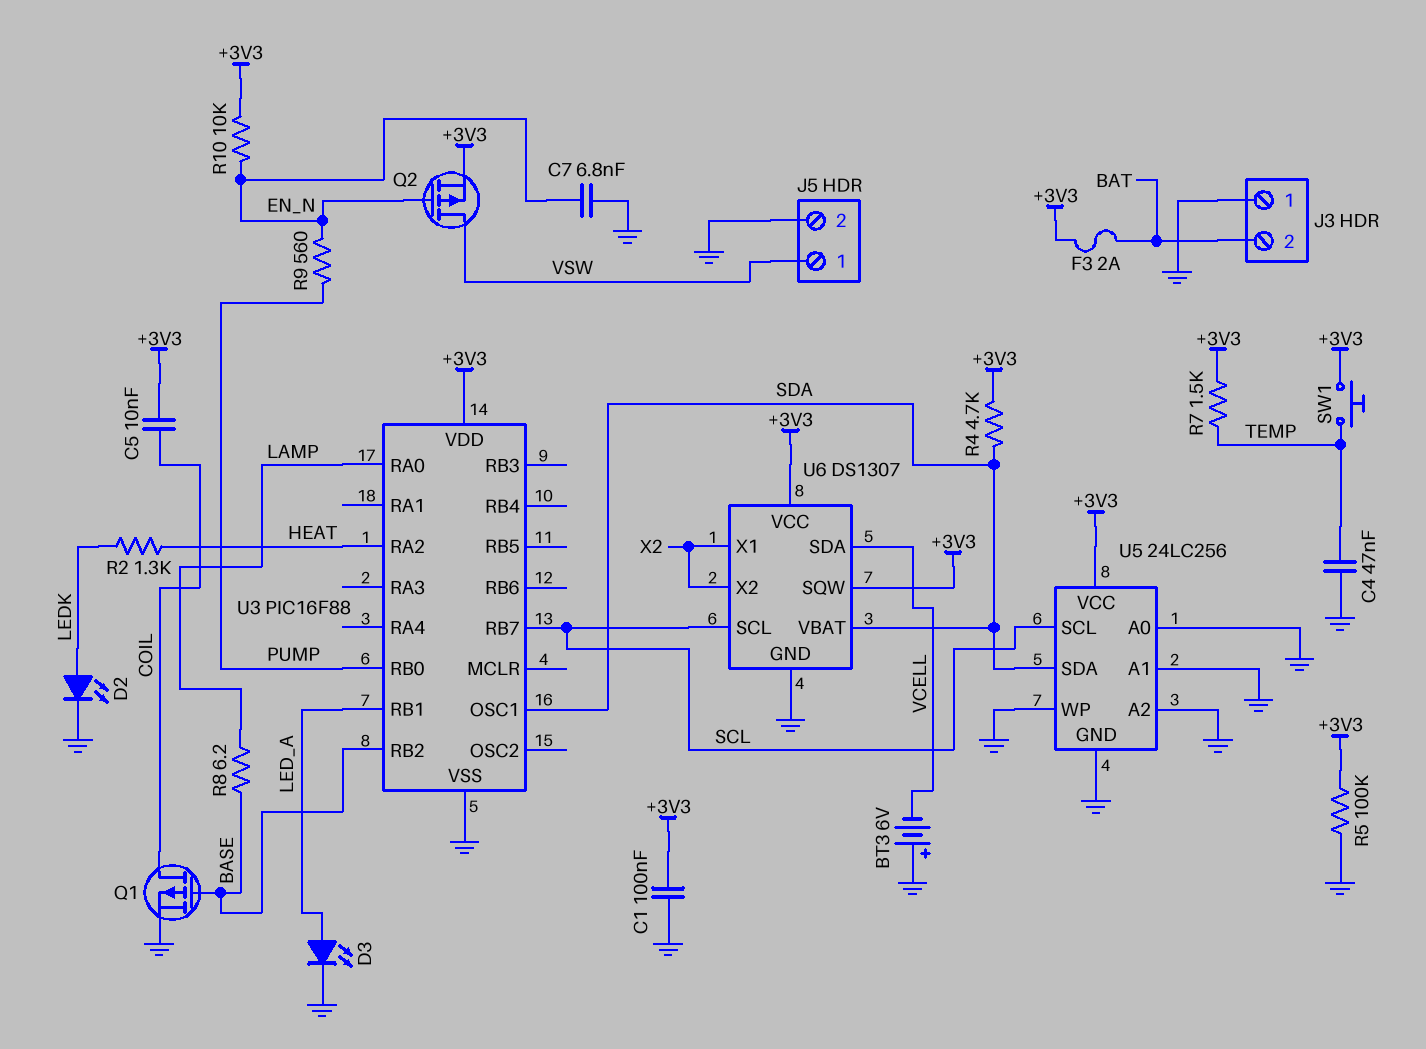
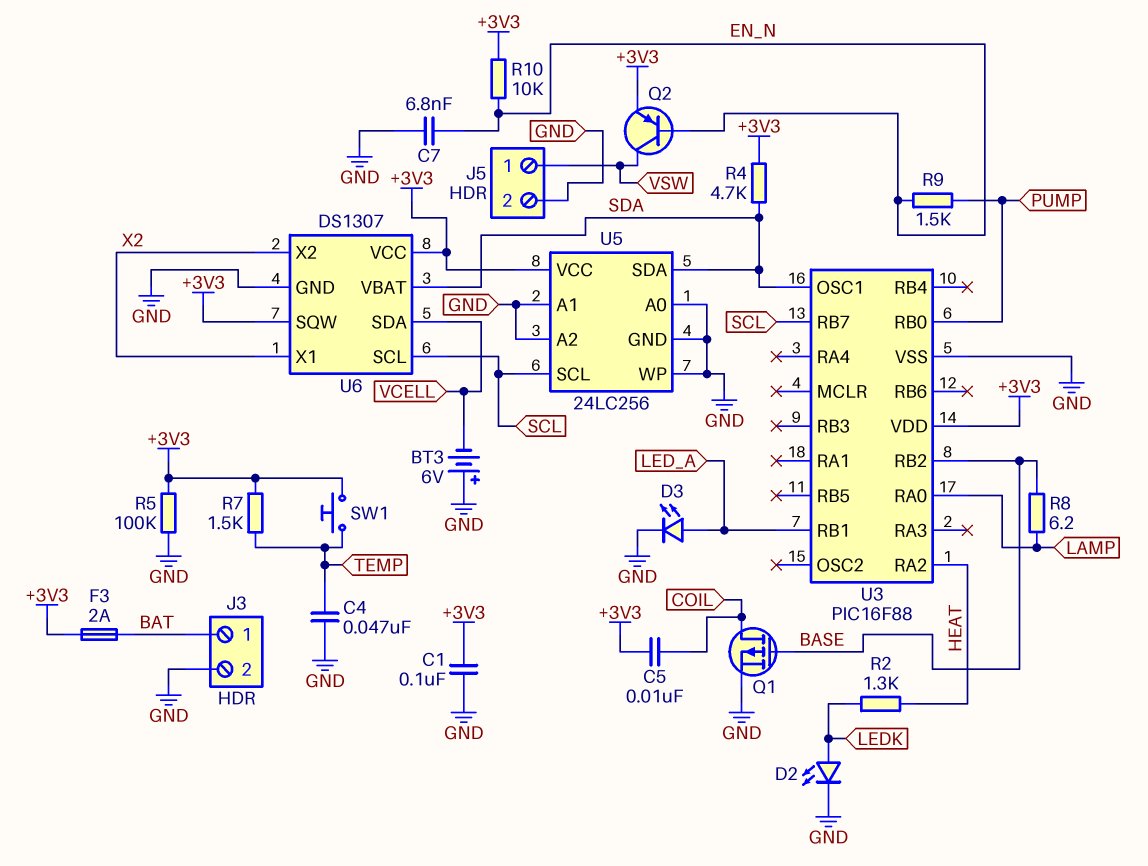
J3 pin 1: GND -> BAT
J3 pin 2: BAT -> GND
Q2: PMOS (G EN_N, D VSW, S +3V3) -> PNP (B EN_N, C VSW, E +3V3)
R9: 560 (EN_N, PUMP) -> 1.5k (EN_N, PUMP)

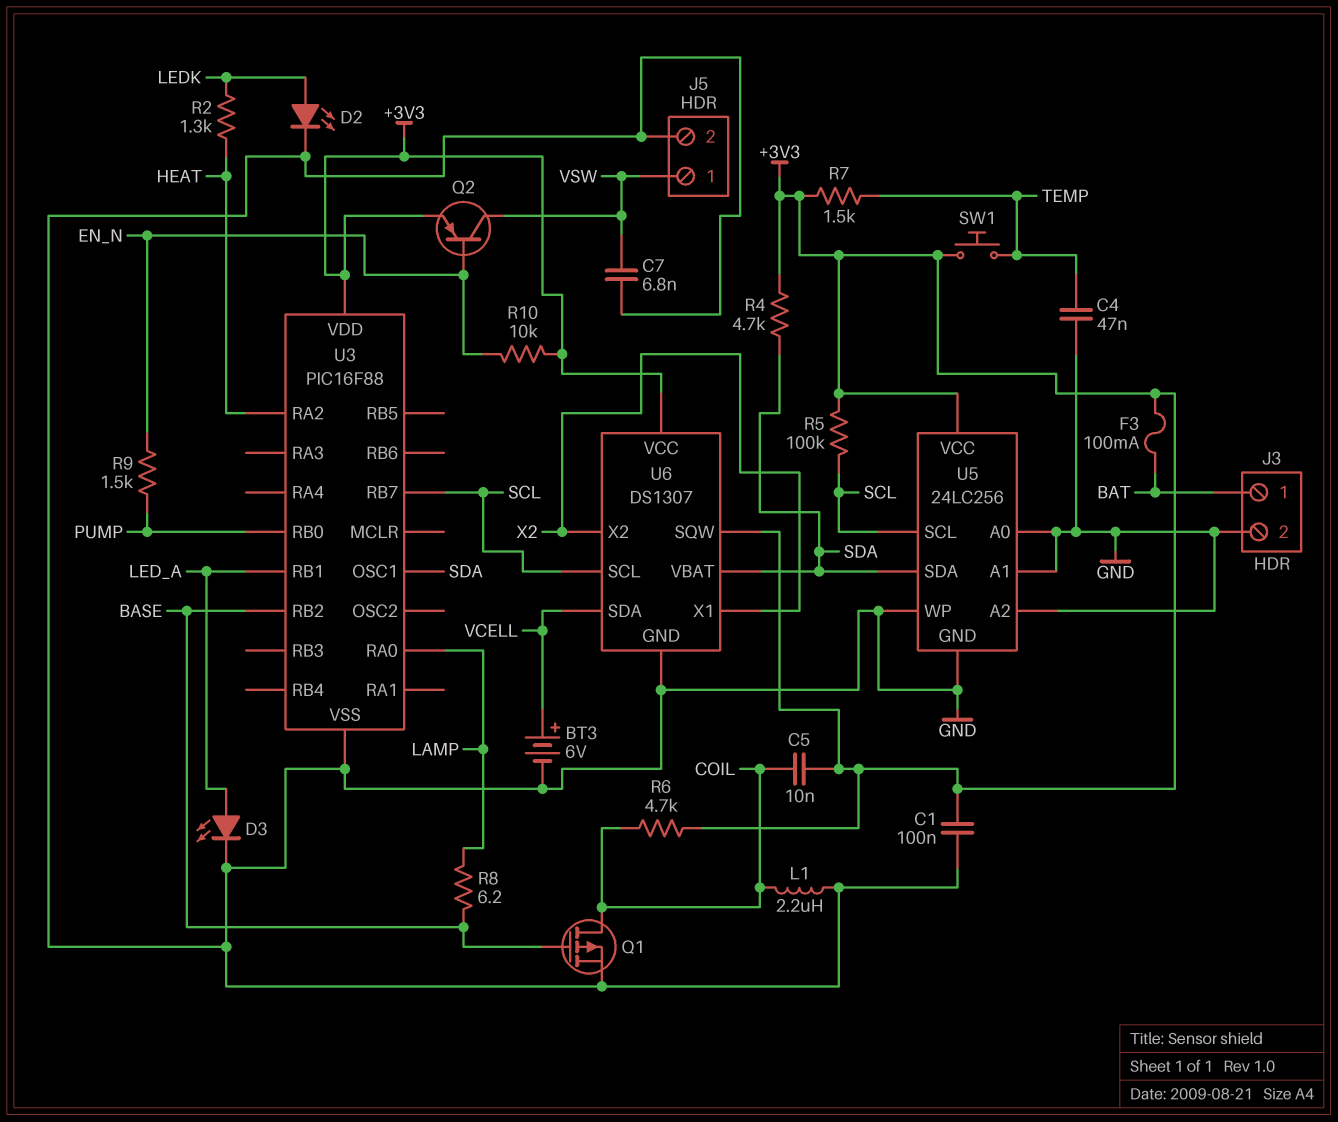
BT3: 6V (plus GND, minus VCELL) -> 6V (plus VCELL, minus GND)
C7: 6.8nF (EN_N, GND) -> 6.8nF (GND, VSW)
F3: 2A (+3V3, BAT) -> 100mA (+3V3, BAT)
L1: none -> 2.2uH (COIL, GND)
R5: 100k (+3V3, GND) -> 100k (+3V3, SCL)
R6: none -> 4.7k (+3V3, COIL)

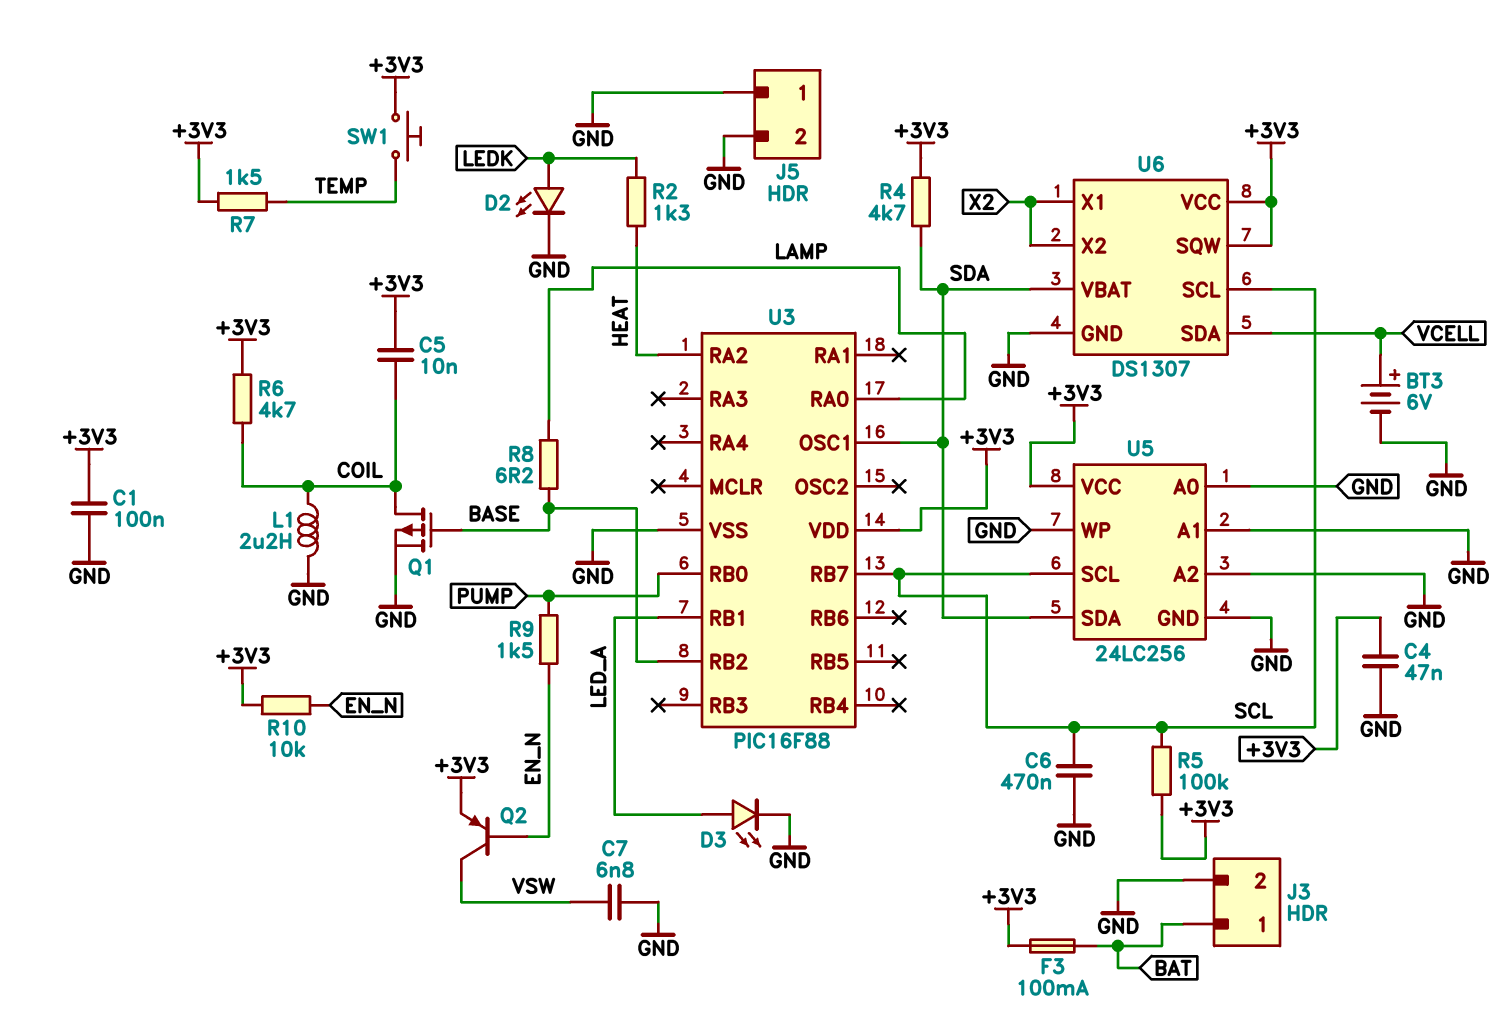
C4: 47nF (GND, TEMP) -> 47nF (+3V3, GND)
C6: none -> 470nF (GND, SCL)
J5 pin 1: VSW -> GND

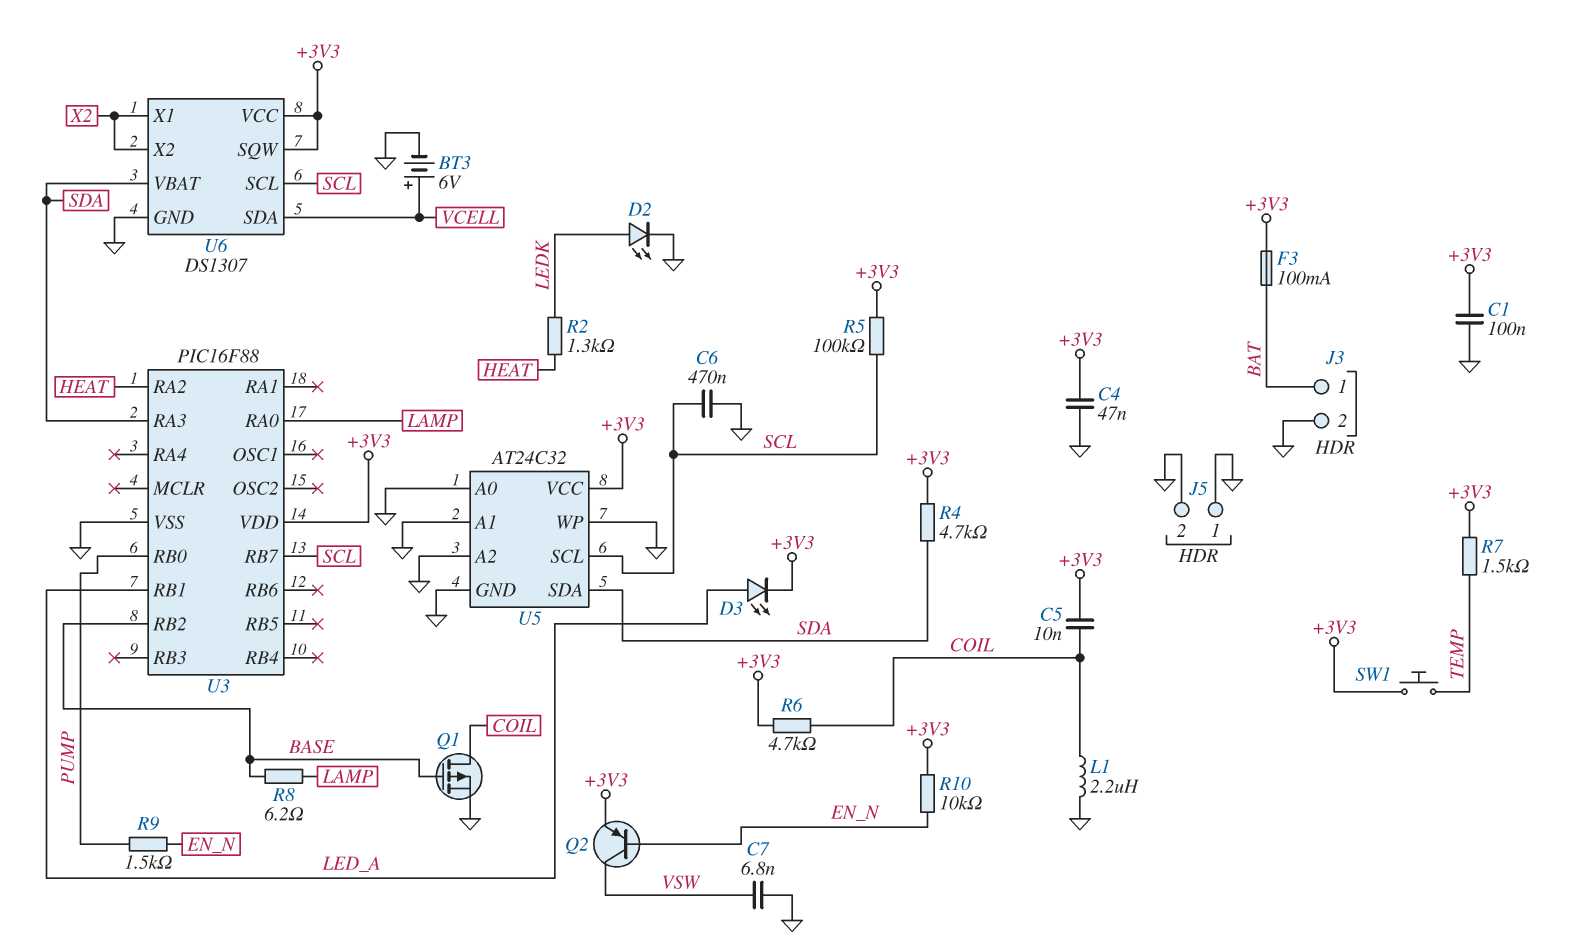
D3: LED (A LED_A, K GND) -> LED (A LED_A, K +3V3)
U3 pin OSC1: SDA -> none
U3 pin RA3: none -> SDA
U5: 24LC256 -> AT24C32

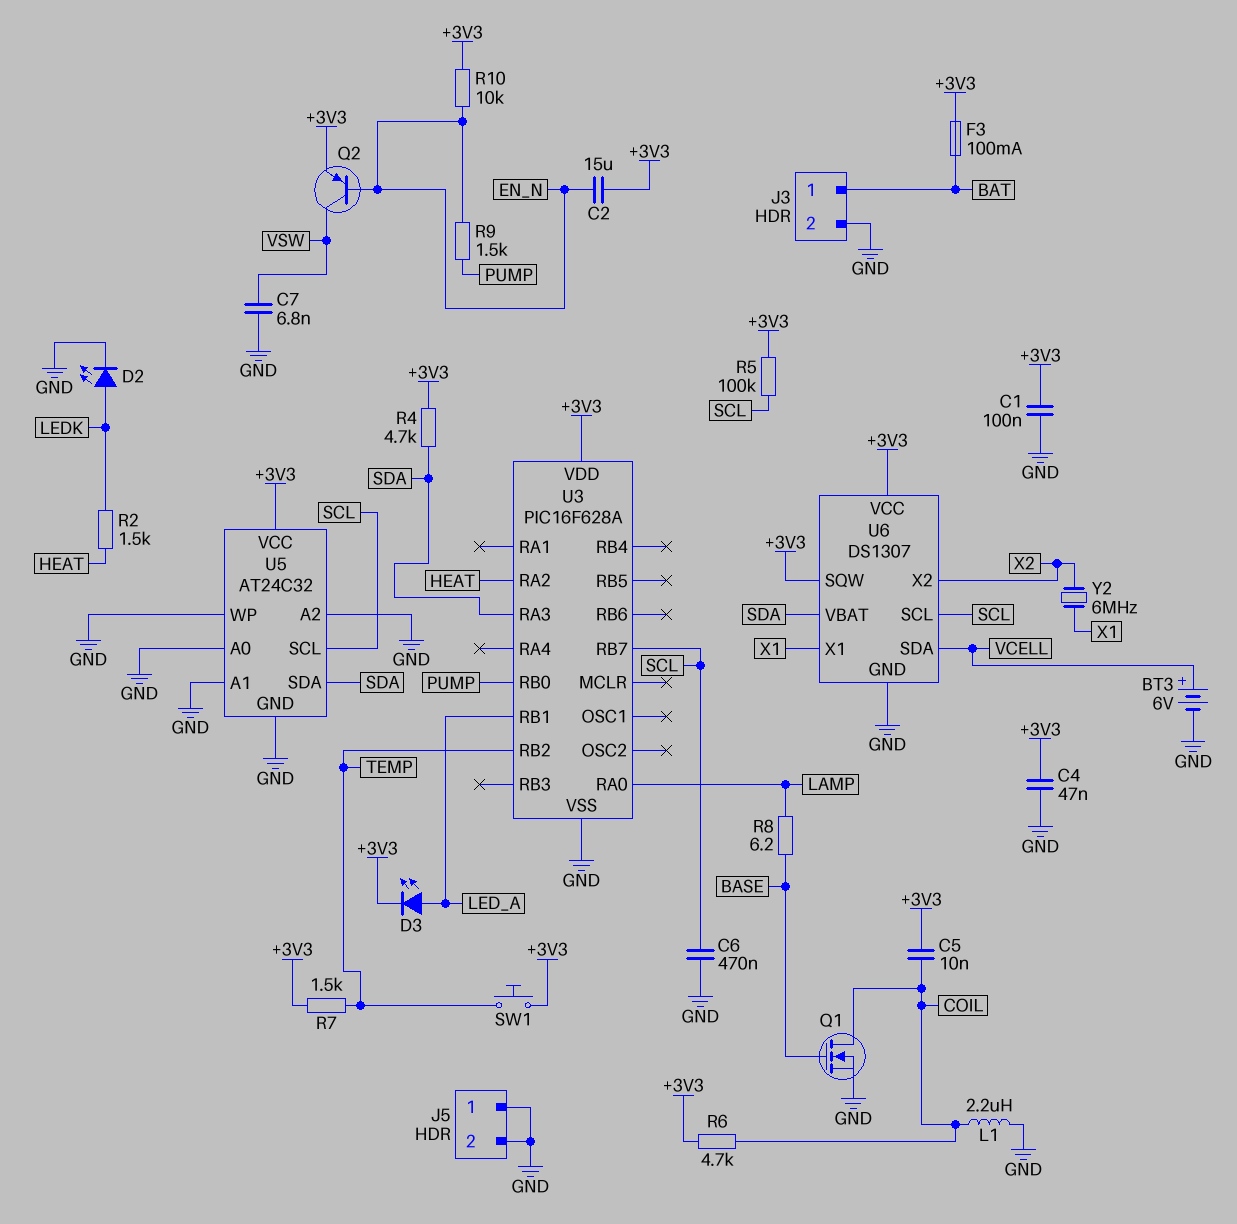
C2: none -> 15uF (+3V3, EN_N)
Q1: PMOS (G BASE, D COIL, S GND) -> NMOS (G BASE, D COIL, S GND)
R2: 1.3k (HEAT, LEDK) -> 1.5k (HEAT, LEDK)
U3: PIC16F88 -> PIC16F628A
U3 pin RB2: BASE -> TEMP
U6 pin X1: X2 -> X1
Y2: none -> 6MHz (X1, X2)

